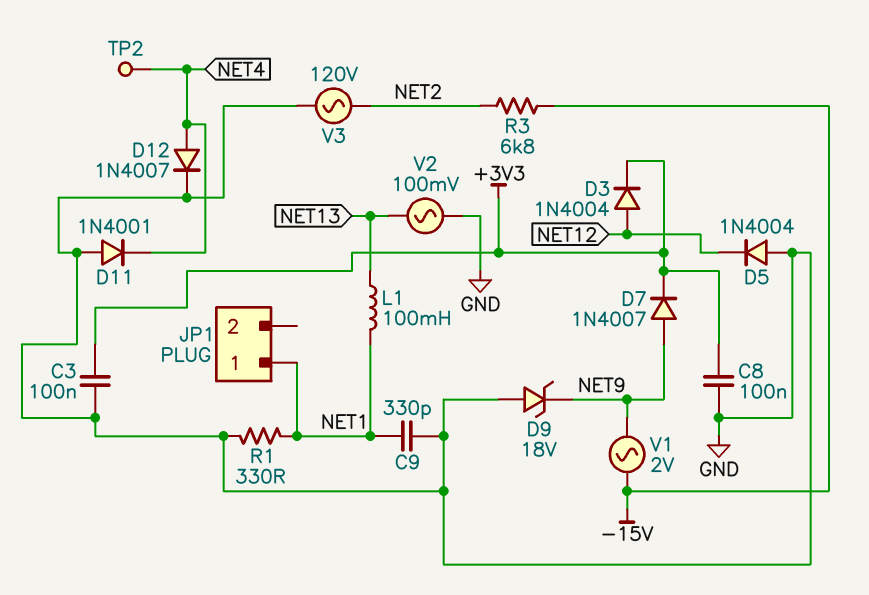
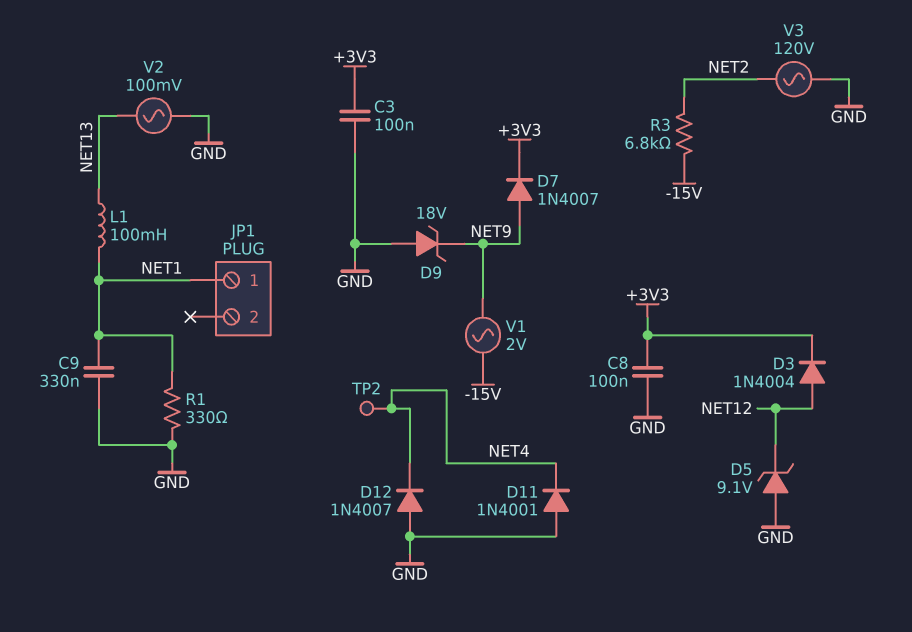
C9: 330pF (GND, NET1) -> 330nF (GND, NET1)
D5: diode 1N4004 (A GND, K NET12) -> zener 9.1V (A GND, K NET12)
D12: diode 1N4007 (A NET4, K GND) -> diode 1N4007 (A GND, K NET4)

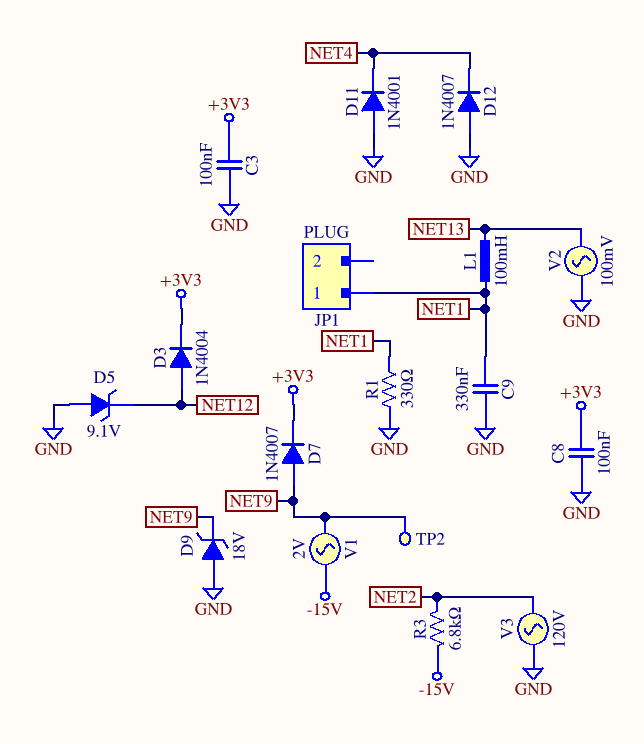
TP2: test point (NET4) -> test point (NET9)

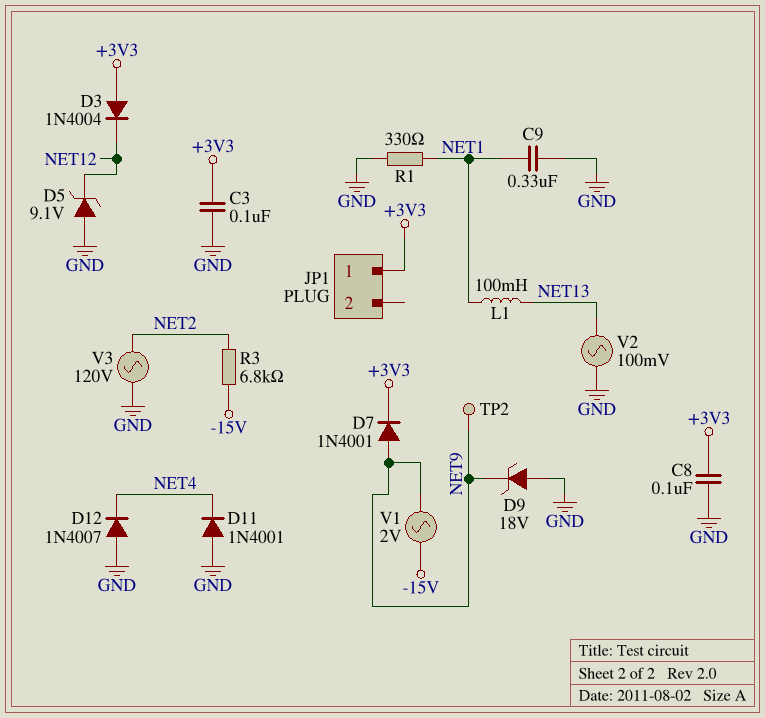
D3: diode 1N4004 (A NET12, K +3V3) -> diode 1N4004 (A +3V3, K NET12)
D7: diode 1N4007 (A NET9, K +3V3) -> diode 1N4001 (A NET9, K +3V3)
JP1 pin 1: NET1 -> +3V3

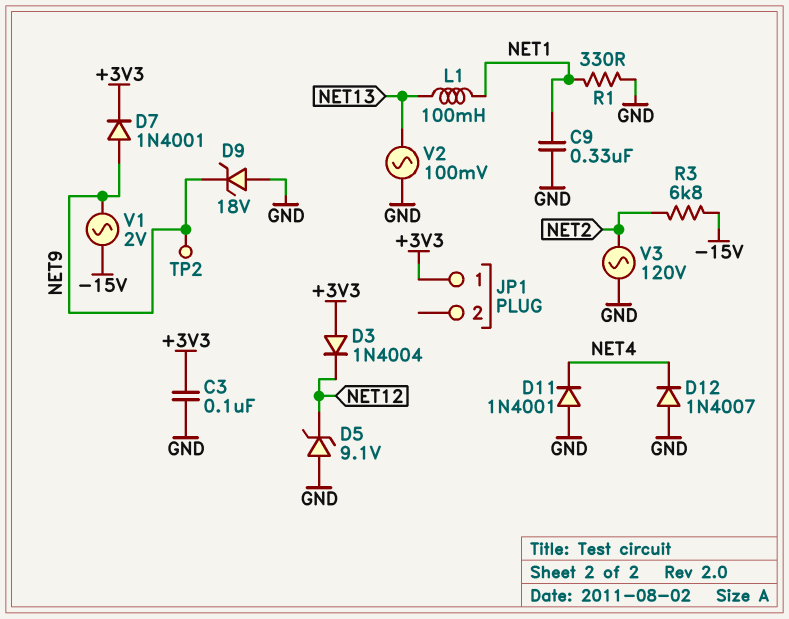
C8: 100nF (+3V3, GND) -> none

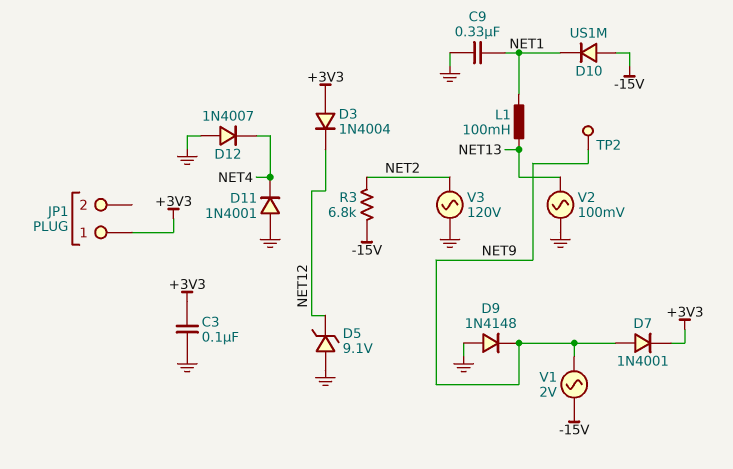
D9: zener 18V (A GND, K NET9) -> diode 1N4148 (A GND, K NET9)
D10: none -> diode US1M (A -15V, K NET1)
R1: 330 (GND, NET1) -> none

